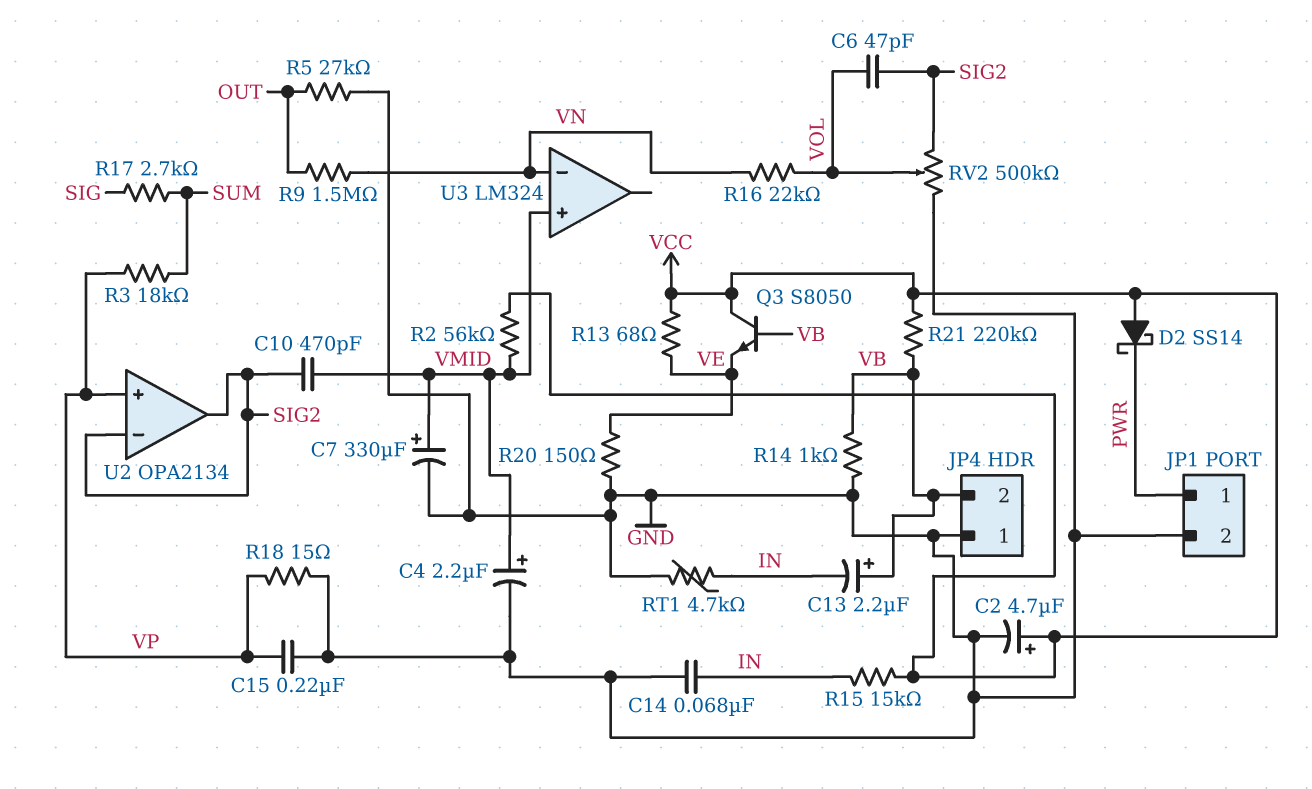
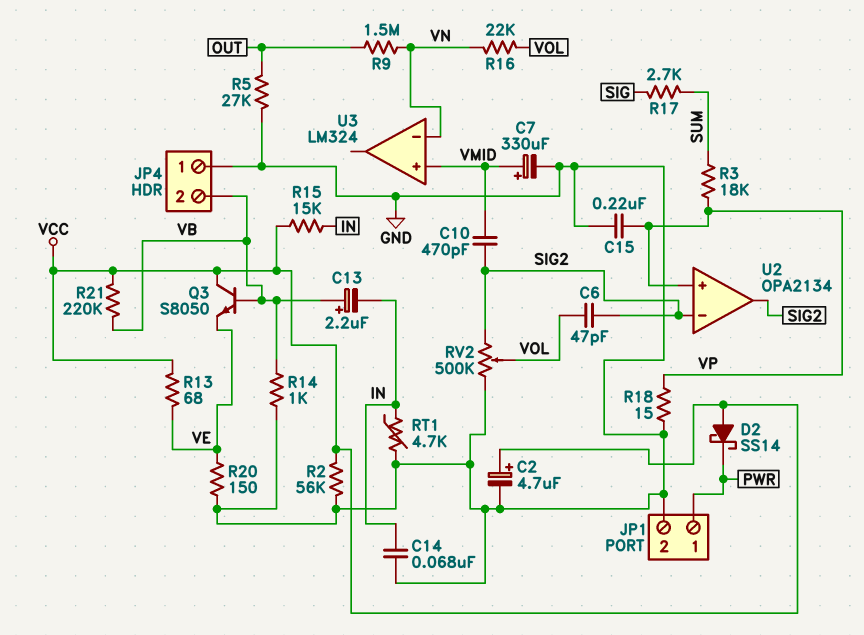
C4: 2.2uF (plus VMID, minus GND) -> none
R2: 56k (VCC, VMID) -> 56k (GND, VCC)

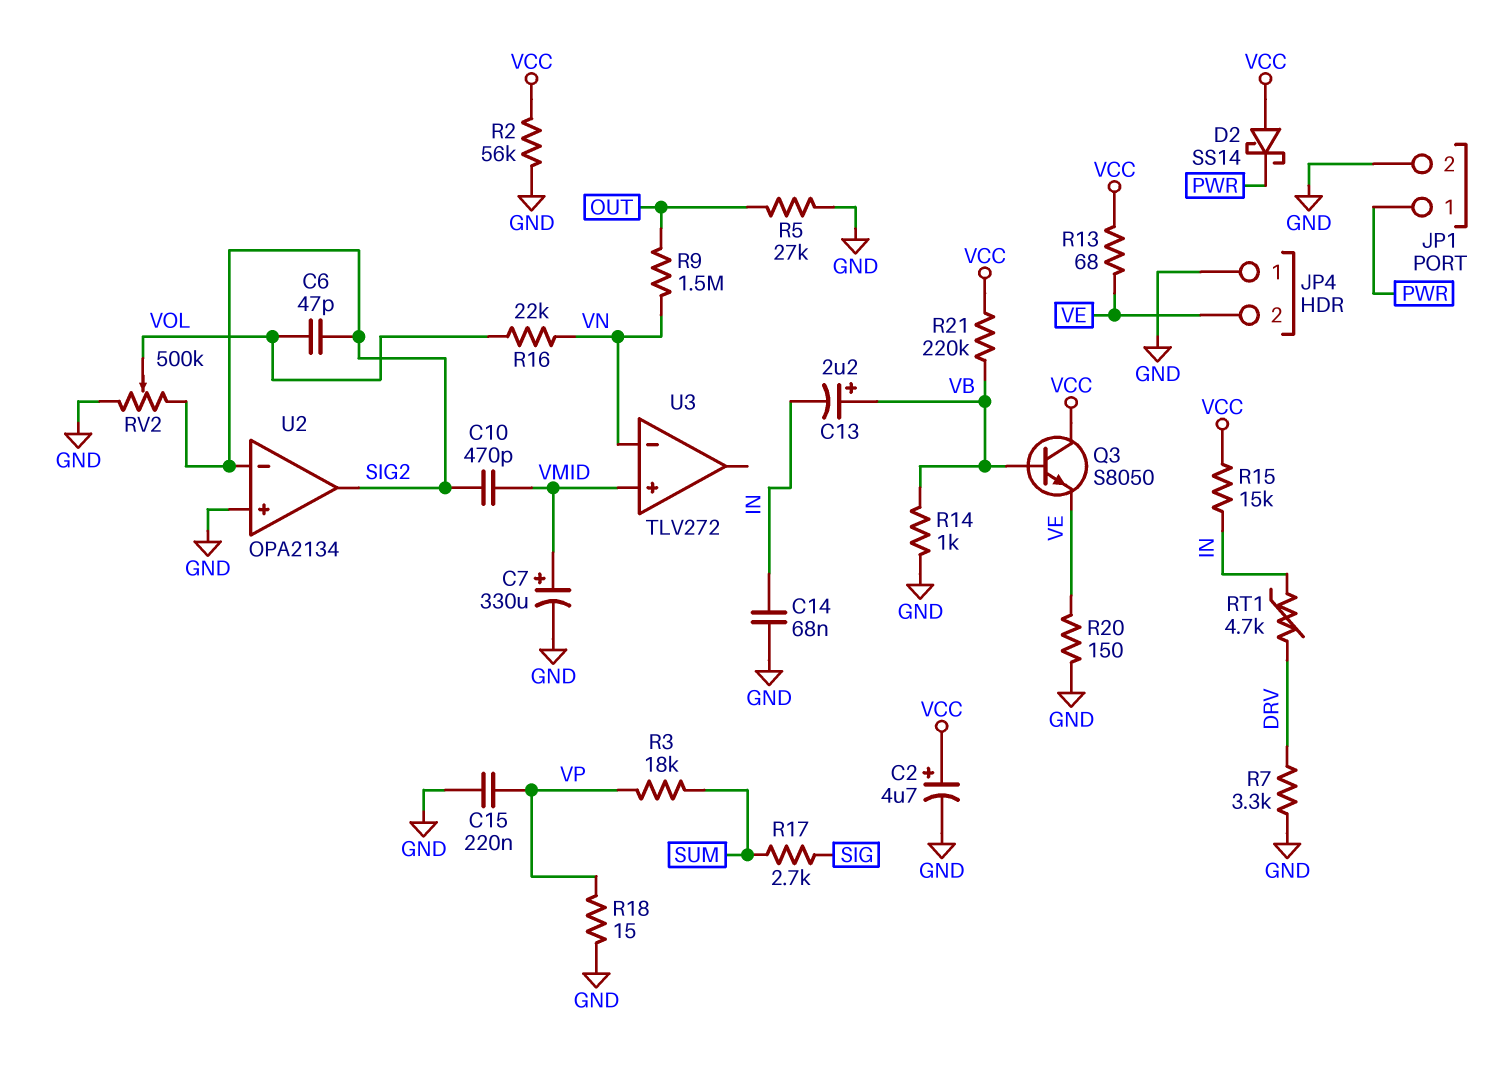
JP4 pin 2: VB -> VE
R7: none -> 3.3k (DRV, GND)
RT1: 4.7k (GND, IN) -> 4.7k (DRV, IN)
U2 pin in+: VP -> GND
U3: LM324 -> TLV272

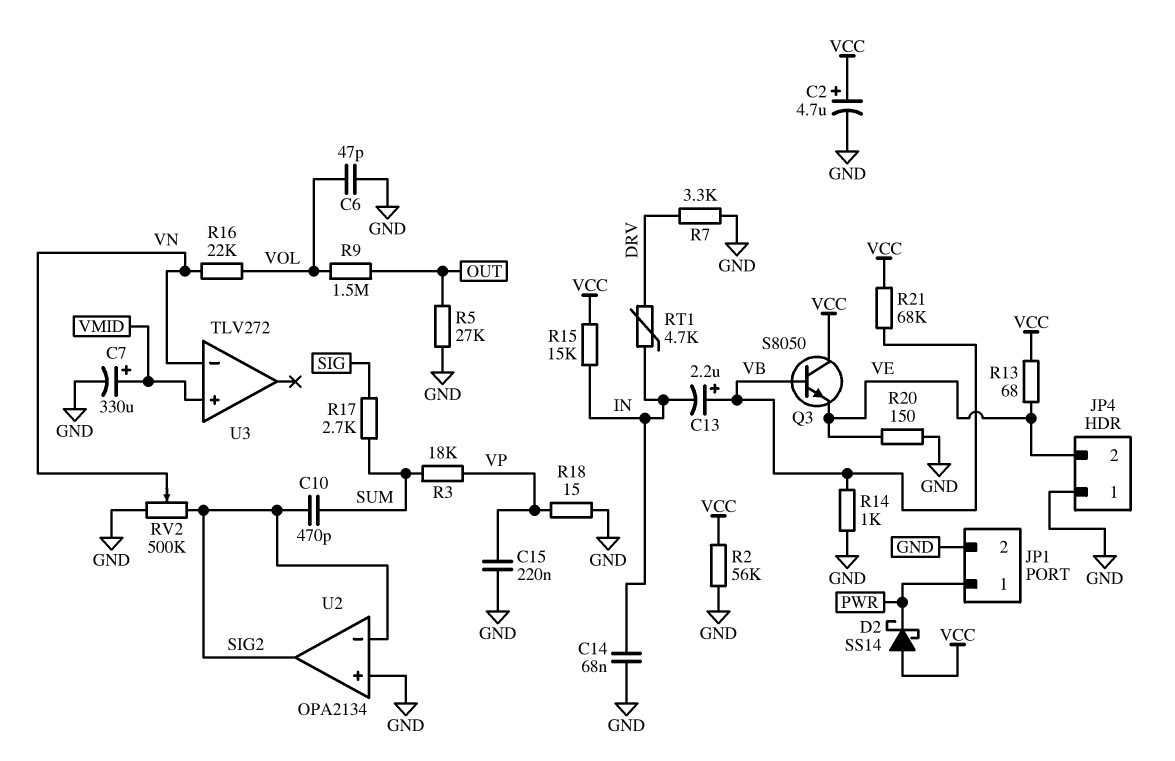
C6: 47pF (SIG2, VOL) -> 47pF (GND, VOL)
C10: 470pF (SIG2, VMID) -> 470pF (SIG2, SUM)
R9: 1.5M (OUT, VN) -> 1.5M (OUT, VOL)
R21: 220k (VB, VCC) -> 68k (VB, VCC)
RV2: 500k (GND, SIG2, wiper VOL) -> 500k (GND, SIG2, wiper VN)

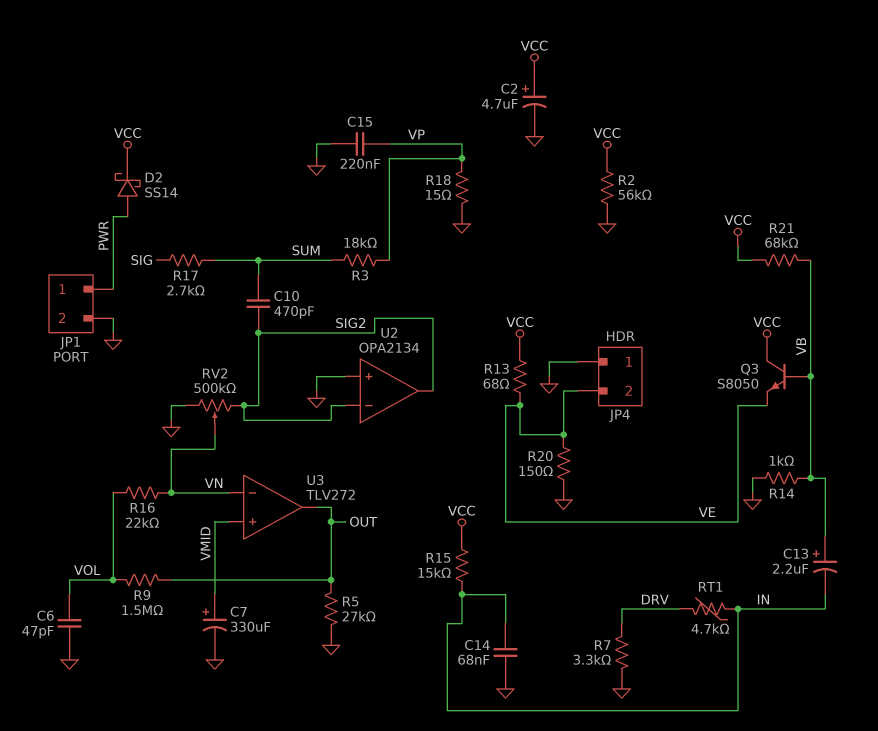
D2: schottky SS14 (A VCC, K PWR) -> schottky SS14 (A PWR, K VCC)
U3 pin out: none -> OUT

